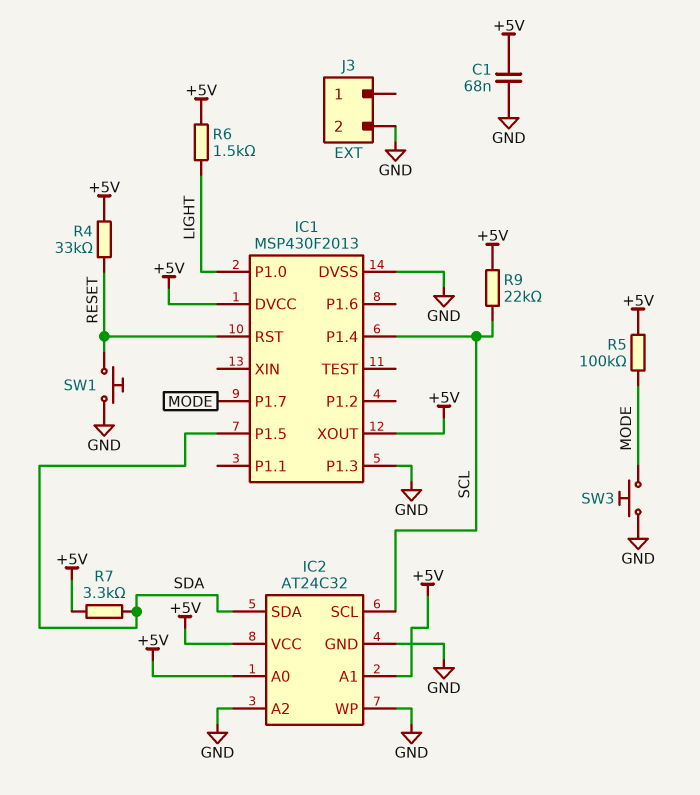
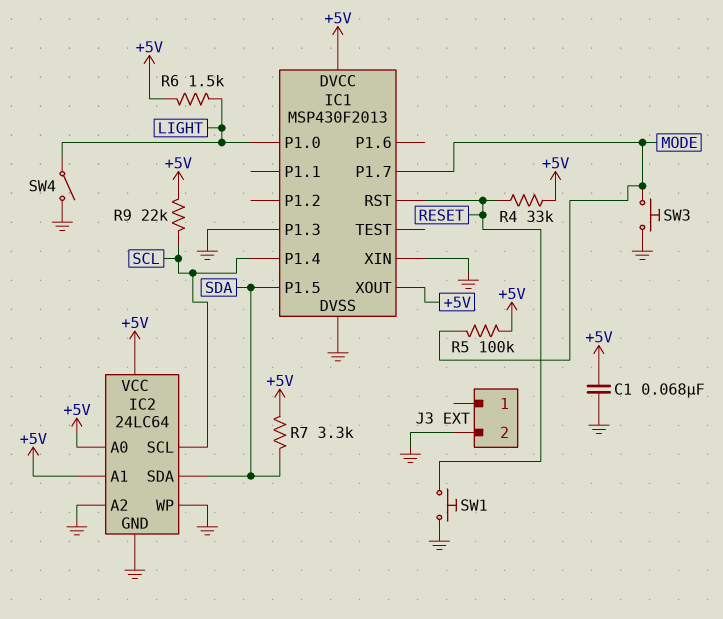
IC1 pin XIN: none -> GND
IC2: AT24C32 -> 24LC64
SW4: none -> switch (GND, LIGHT)

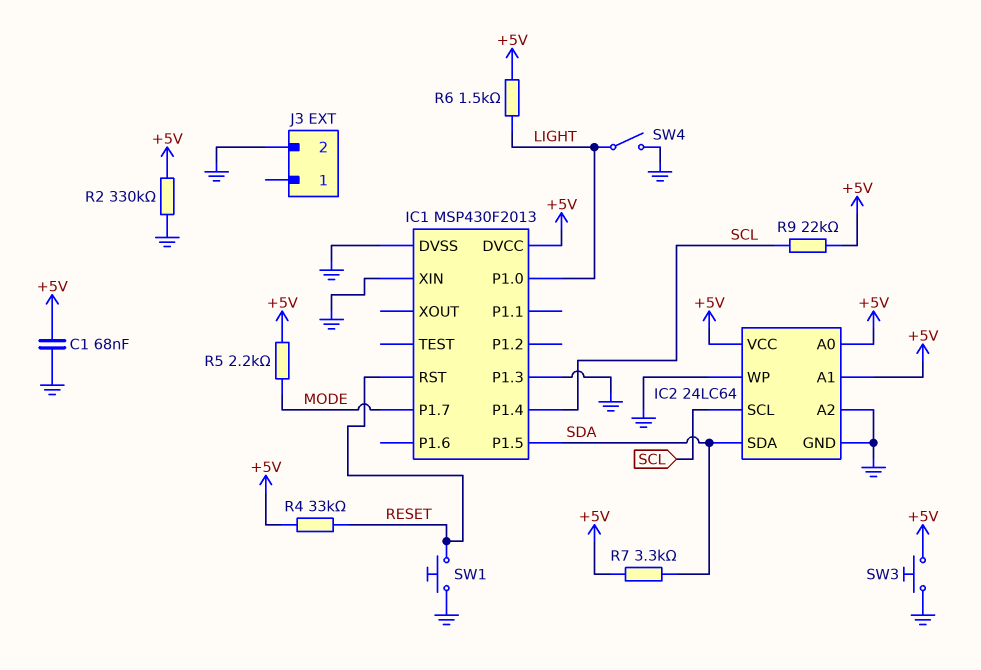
IC1 pin XOUT: +5V -> none
R2: none -> 330k (+5V, GND)
R5: 100k (+5V, MODE) -> 2.2k (+5V, MODE)
SW3: button (GND, MODE) -> button (+5V, GND)

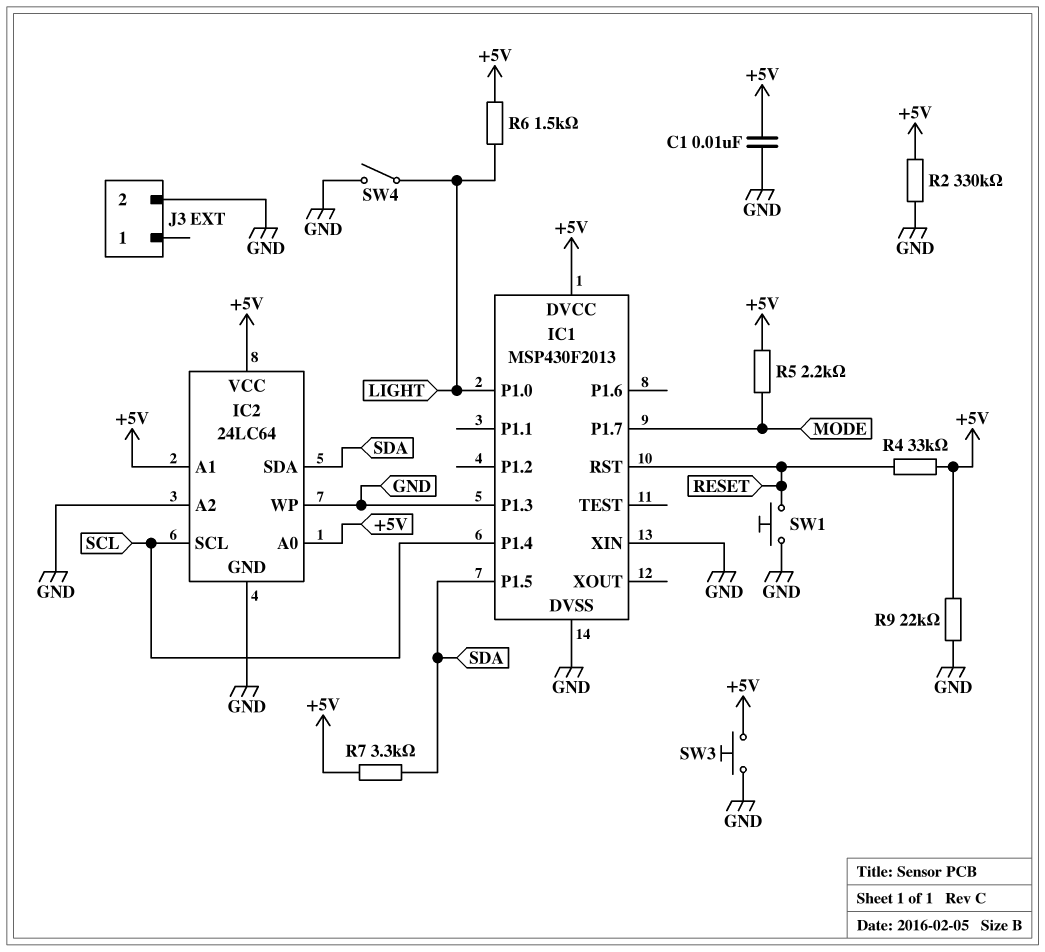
C1: 68nF (+5V, GND) -> 10nF (+5V, GND)
R9: 22k (+5V, SCL) -> 22k (+5V, GND)

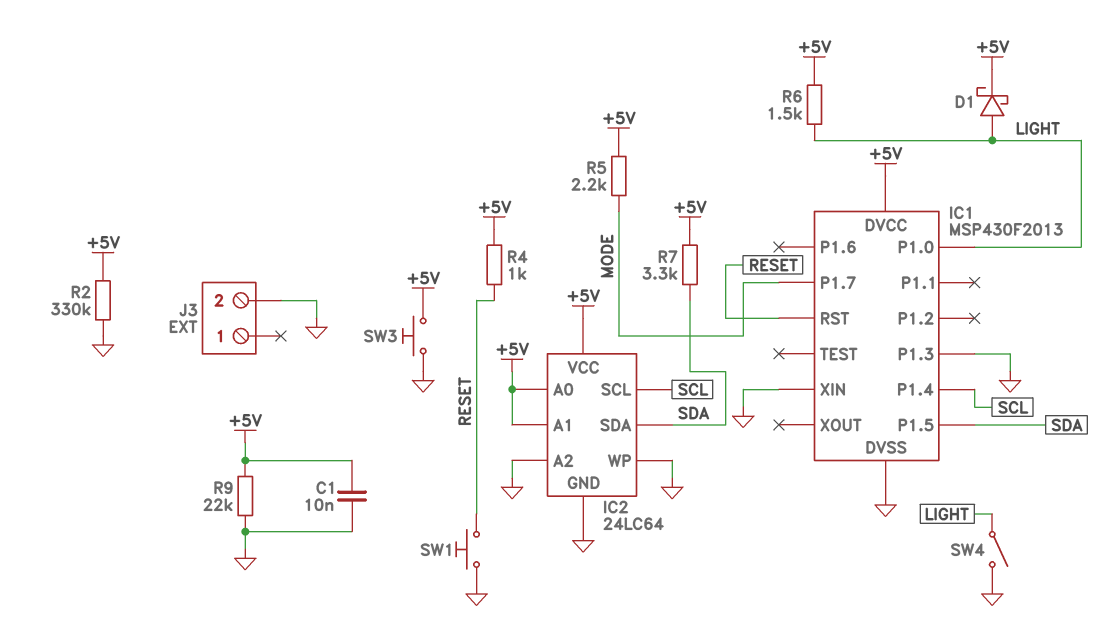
D1: none -> schottky (A LIGHT, K +5V)
R4: 33k (+5V, RESET) -> 1k (+5V, RESET)

